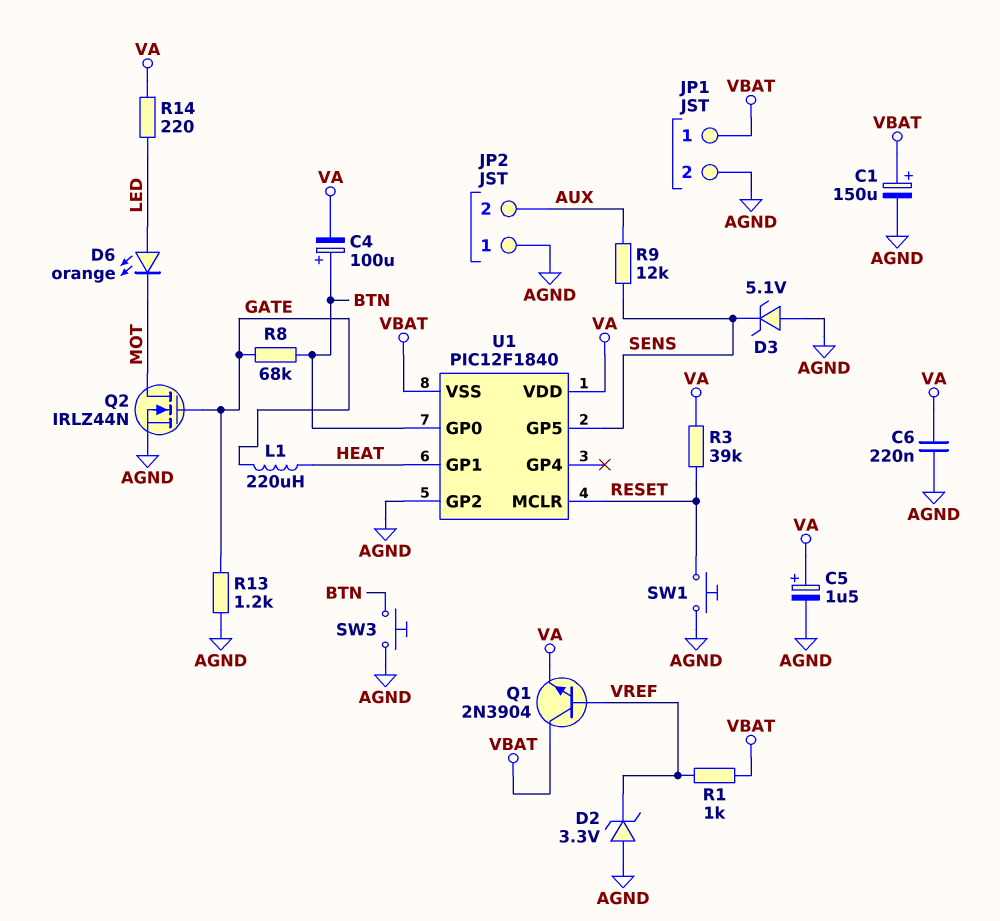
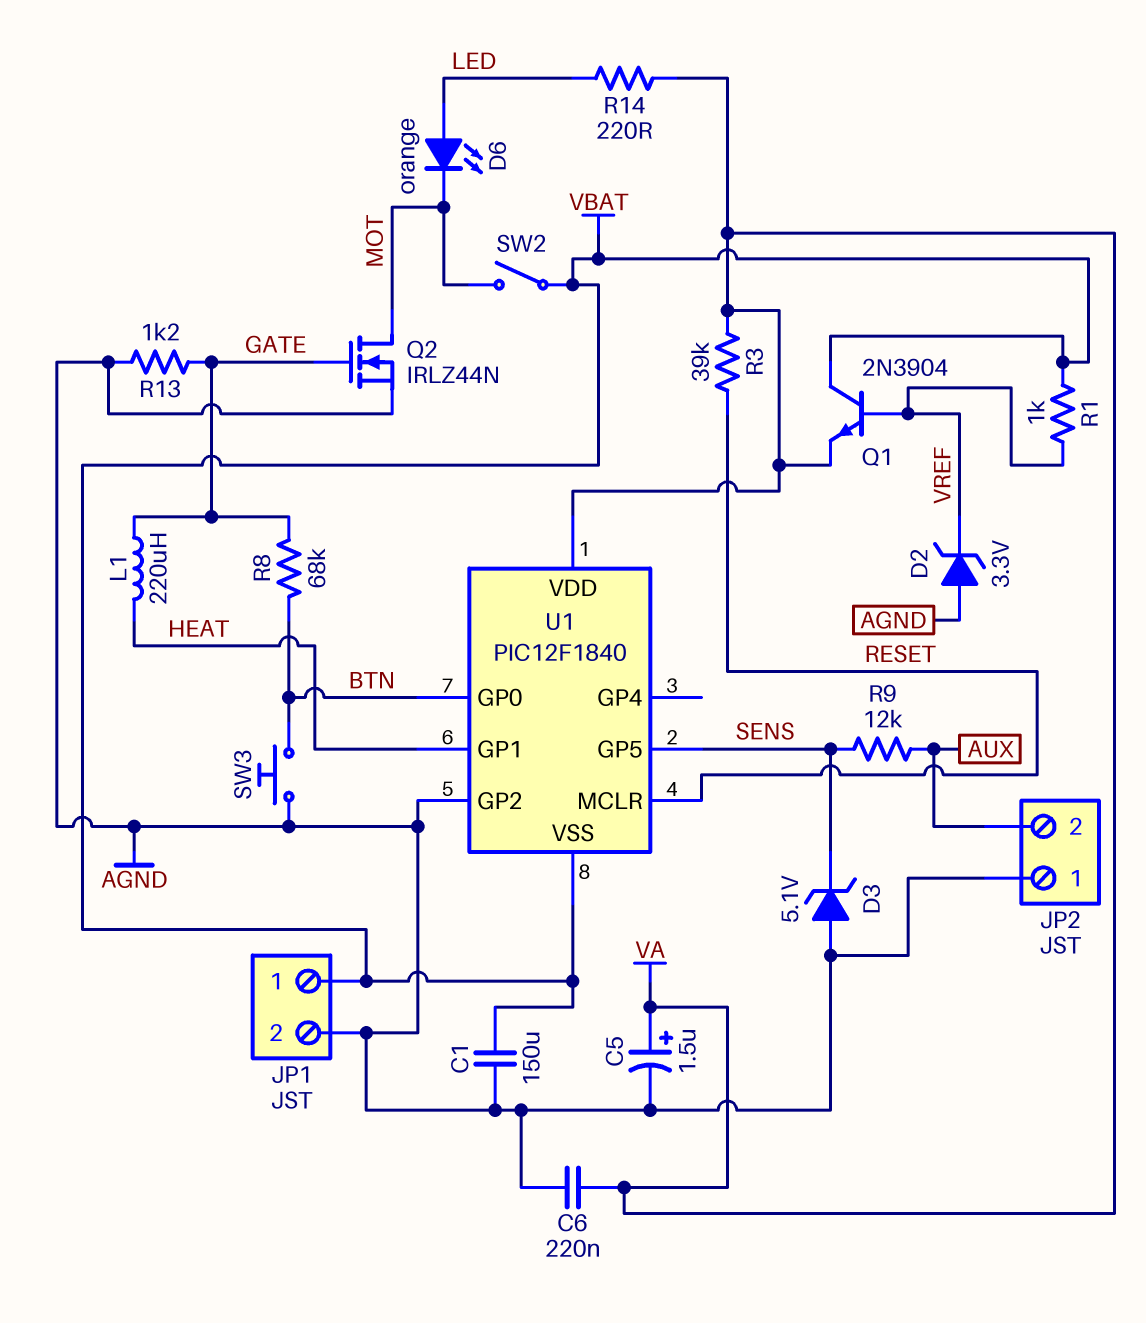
C1: 150uF (plus VBAT, minus AGND) -> 150uF (AGND, VBAT)
C4: 100uF (plus BTN, minus VA) -> none
SW1: button (AGND, RESET) -> none
SW2: none -> switch (MOT, VBAT)

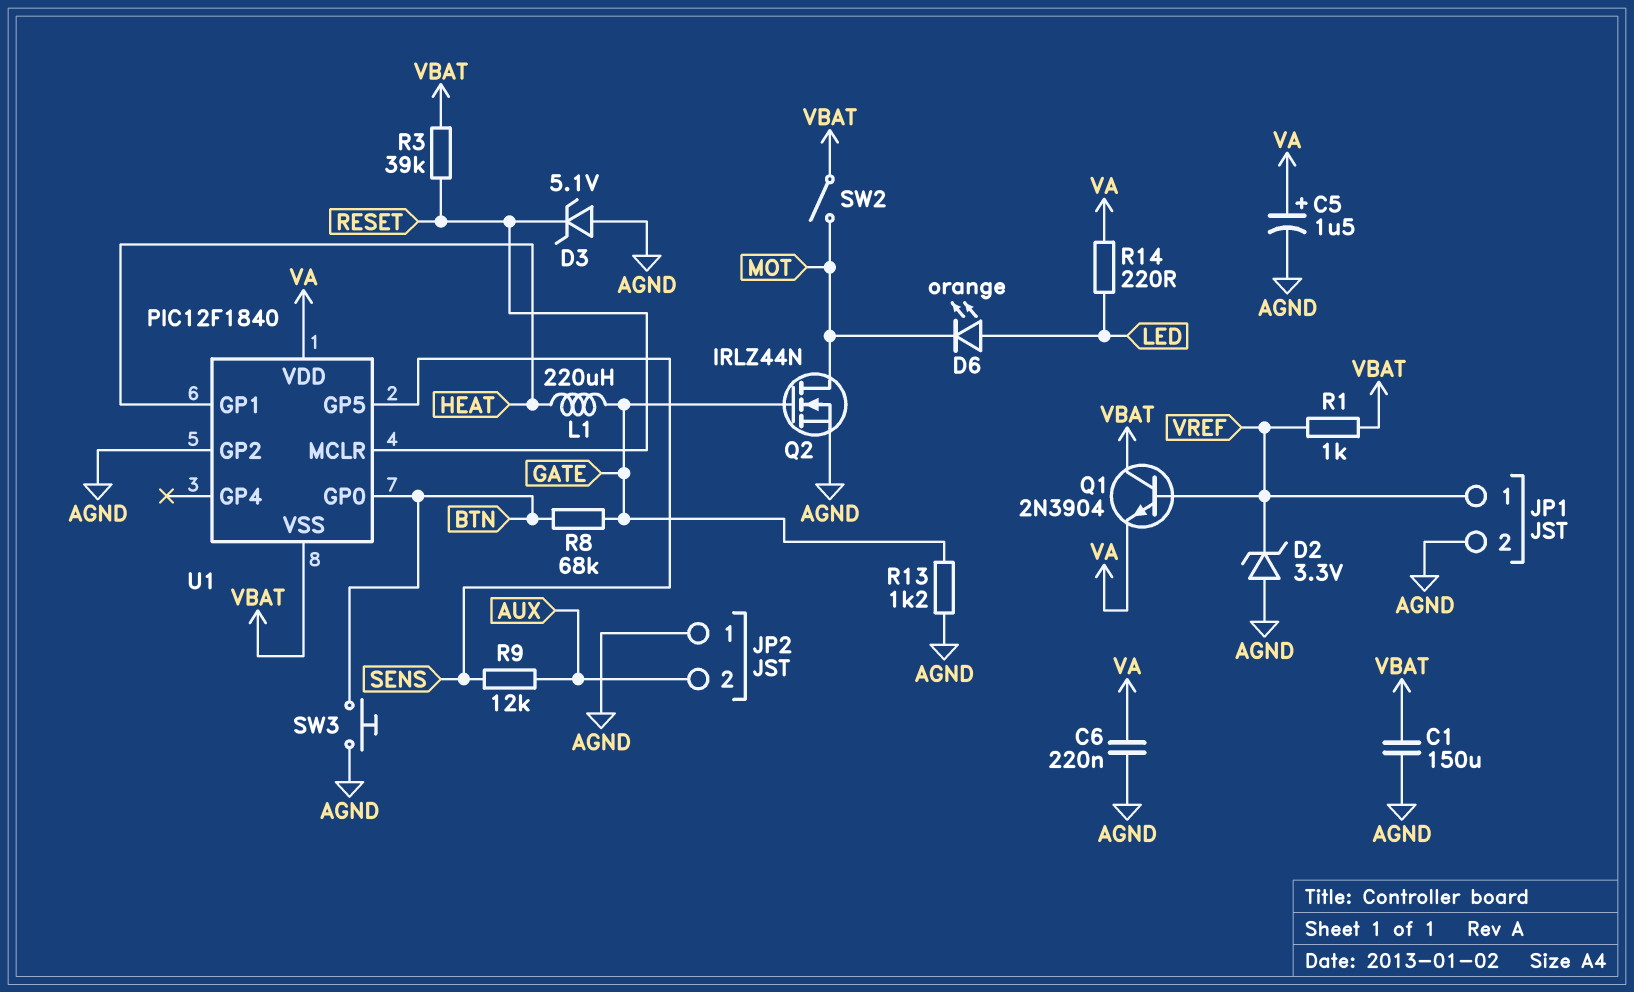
D3: zener 5.1V (A AGND, K SENS) -> zener 5.1V (A AGND, K RESET)
JP1 pin 1: VBAT -> VREF
R3: 39k (RESET, VA) -> 39k (RESET, VBAT)

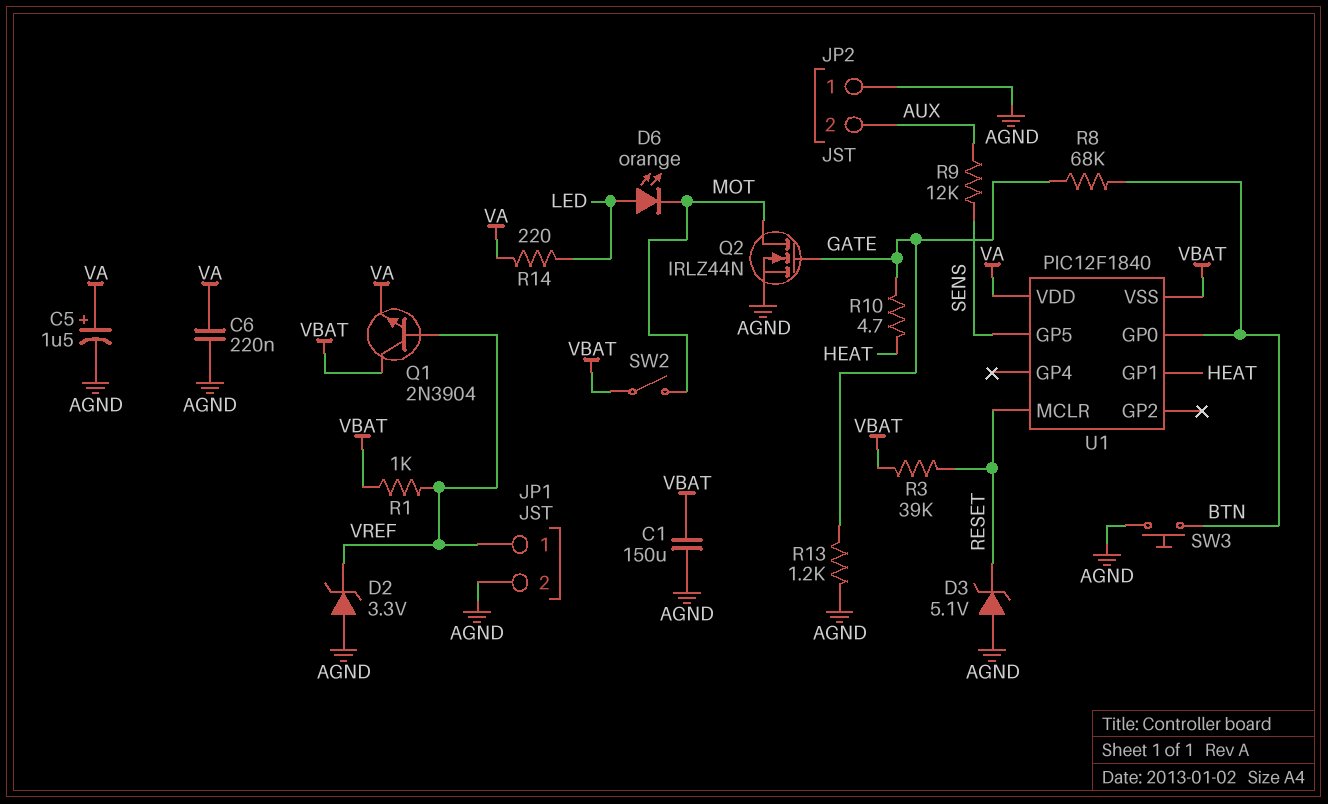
L1: 220uH (GATE, HEAT) -> none
R10: none -> 4.7 (GATE, HEAT)
U1 pin GP2: AGND -> none

